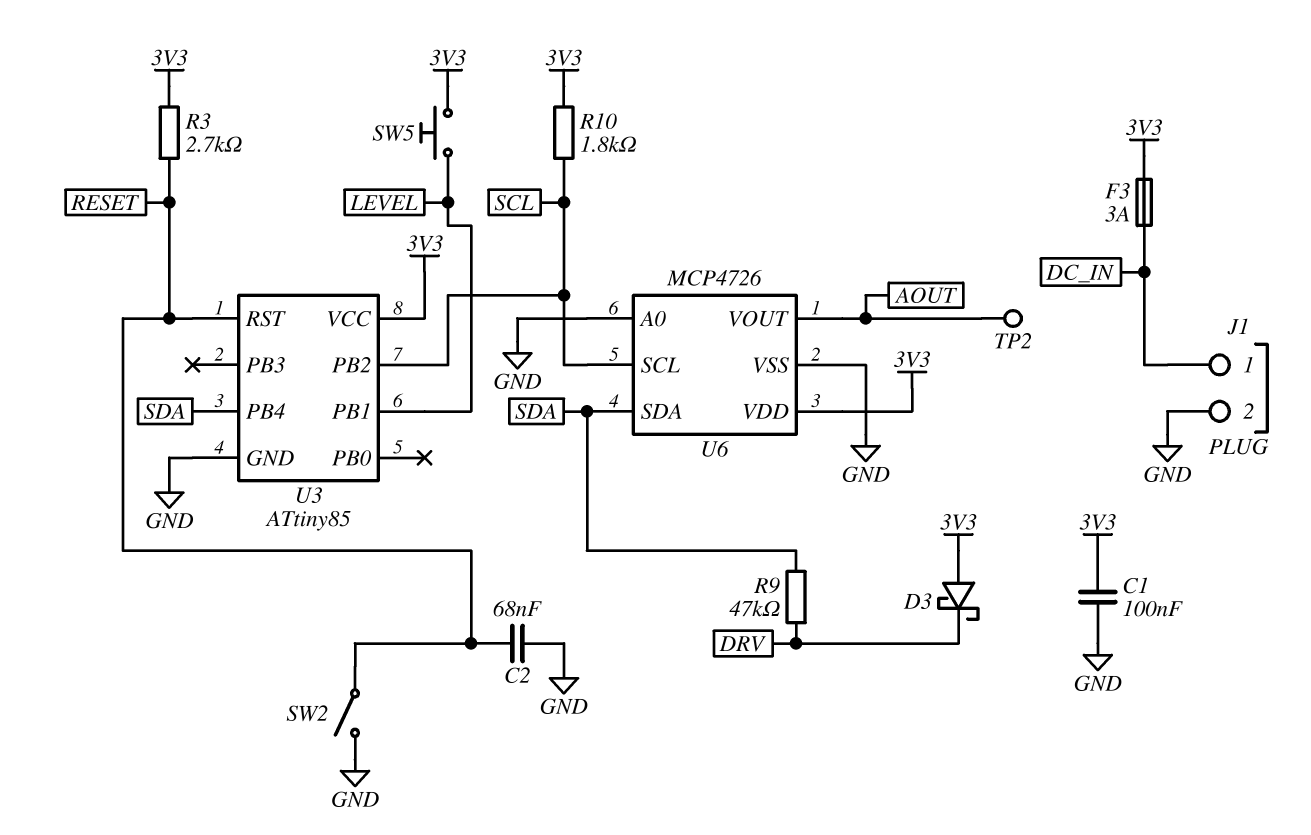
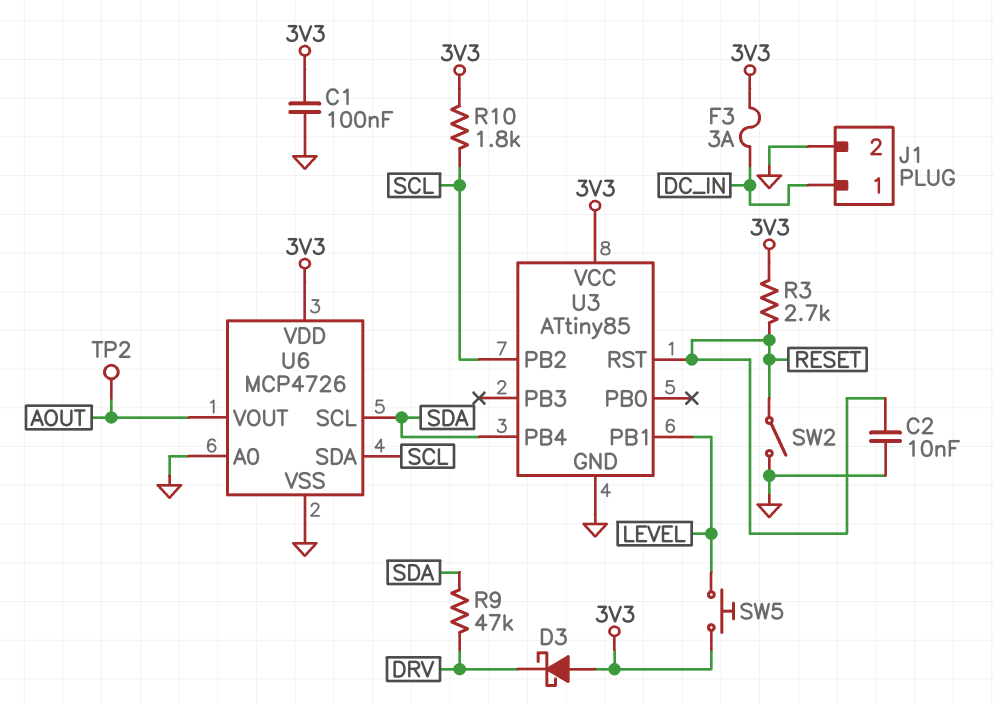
C2: 68nF (GND, RESET) -> 10nF (GND, RESET)
U6 pin SCL: SCL -> SDA
U6 pin SDA: SDA -> SCL

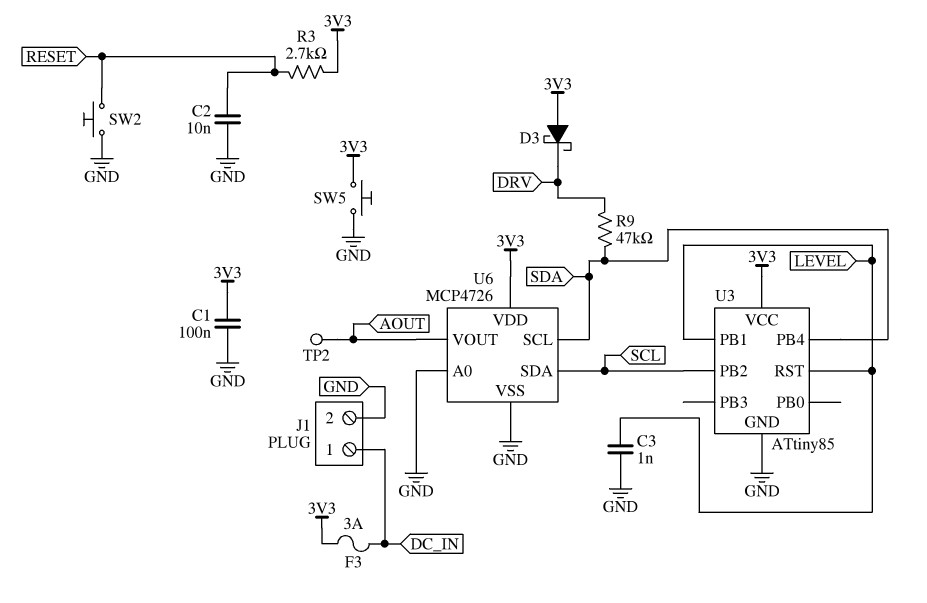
C3: none -> 1nF (GND, LEVEL)
R10: 1.8k (3V3, SCL) -> none
SW2: switch (GND, RESET) -> button (GND, RESET)
SW5: button (3V3, LEVEL) -> button (3V3, GND)
U3 pin RST: RESET -> LEVEL

